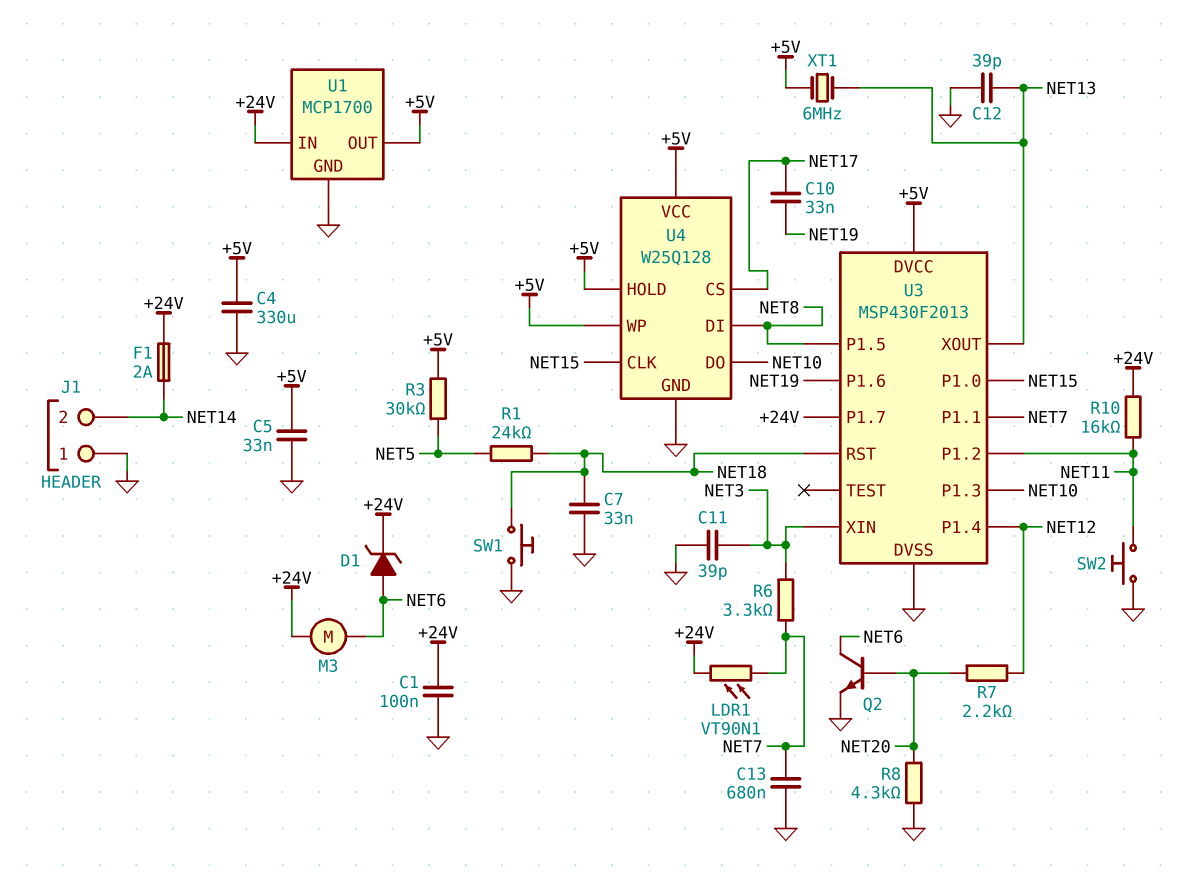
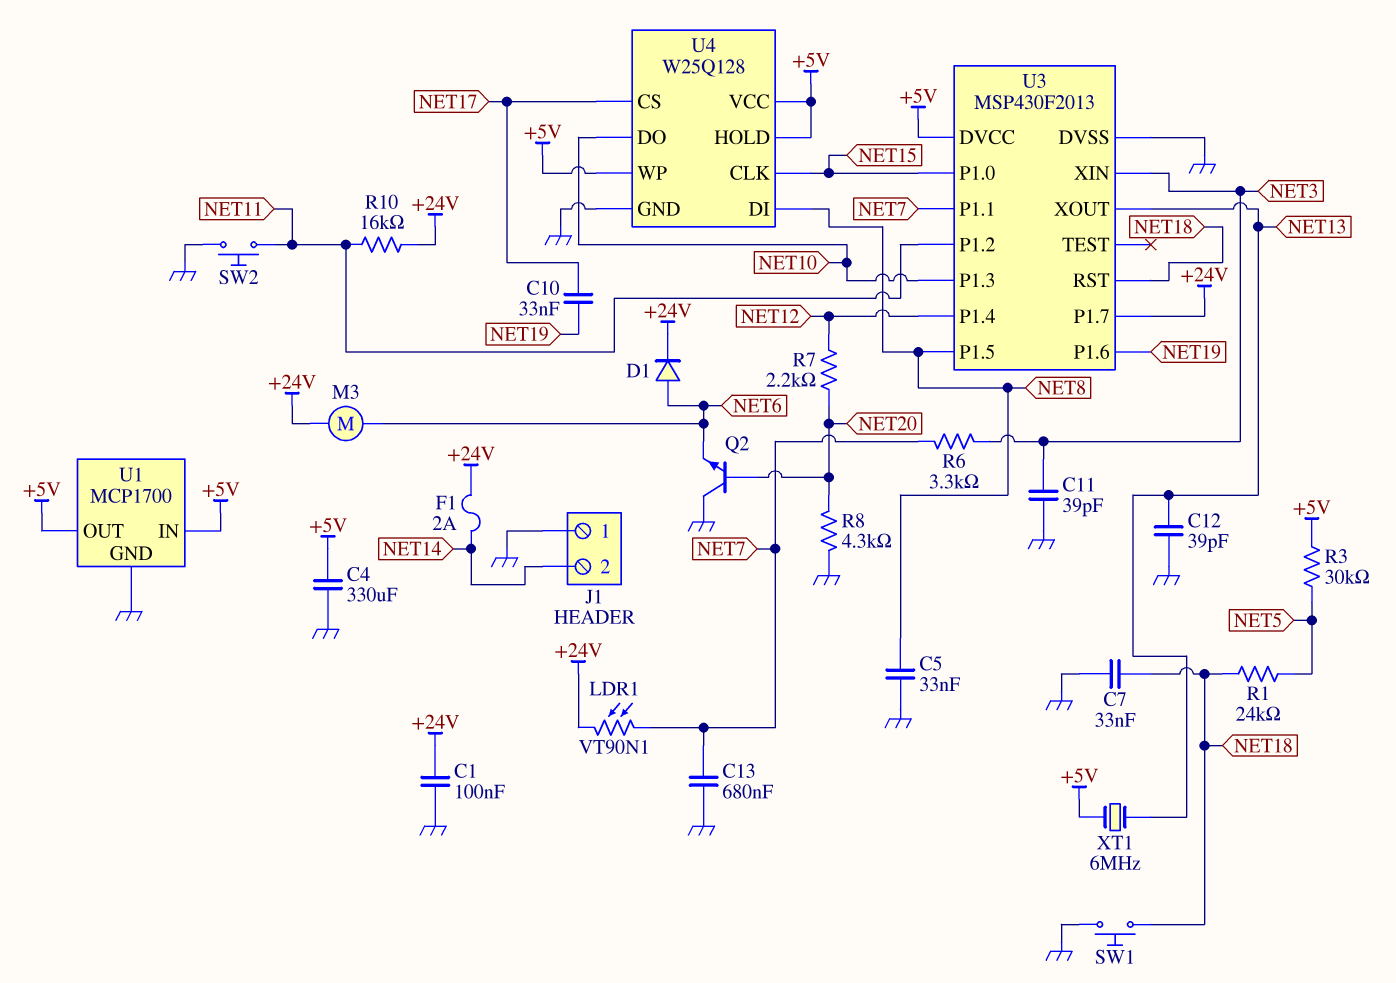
C5: 33nF (+5V, GND) -> 33nF (GND, NET8)
D1: zener (A NET6, K +24V) -> diode (A NET6, K +24V)
Q2: NPN (B NET20, C NET6, E GND) -> NPN (B NET20, C GND, E NET6)
U1 pin IN: +24V -> +5V

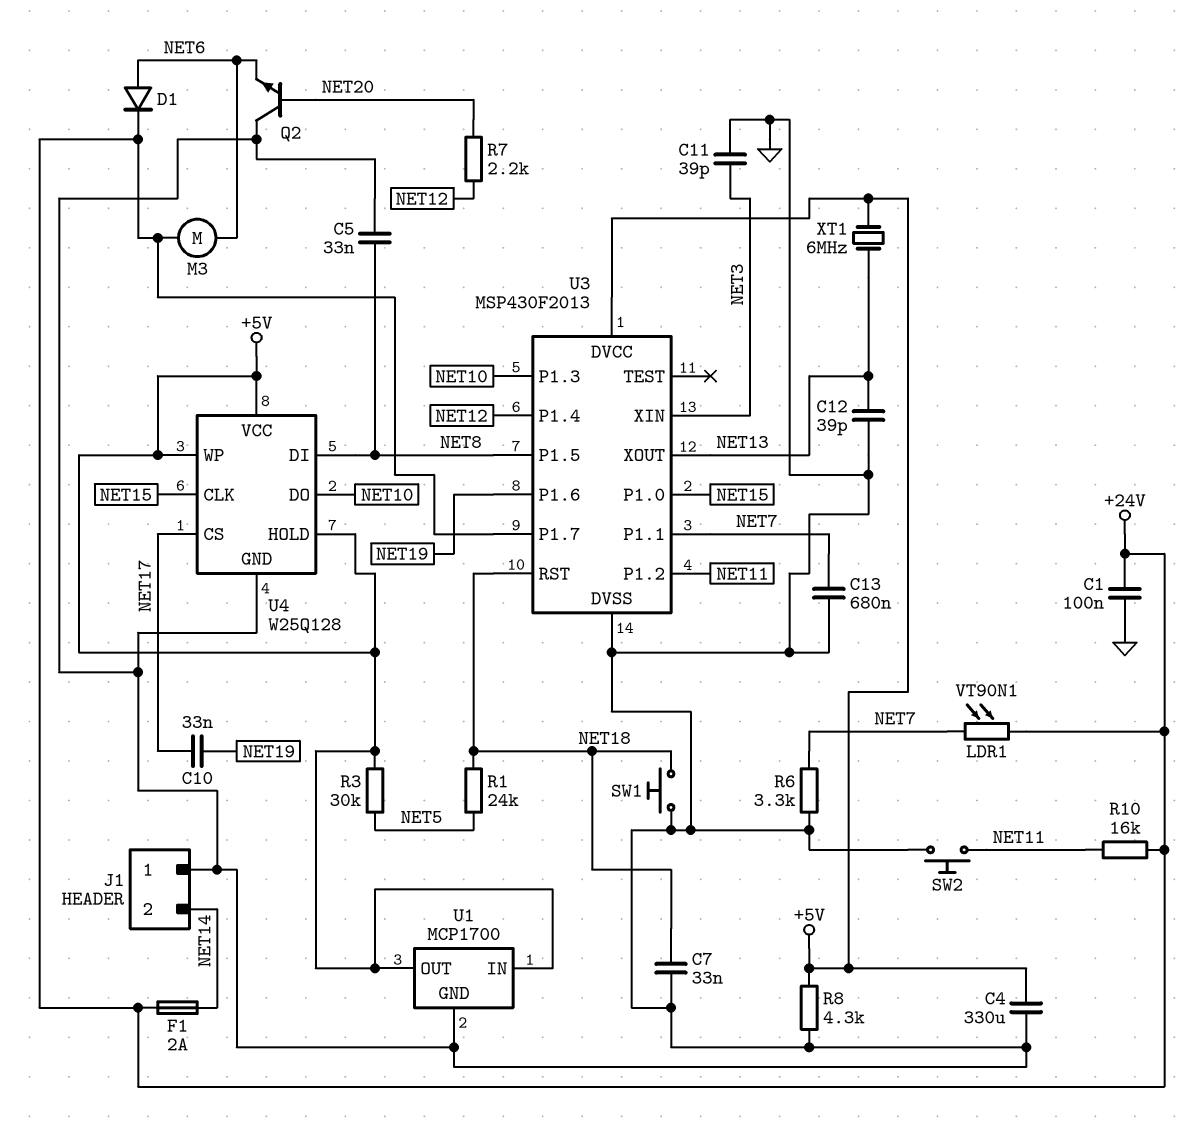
R6: 3.3k (NET3, NET7) -> 3.3k (GND, NET7)
R8: 4.3k (GND, NET20) -> 4.3k (+5V, GND)

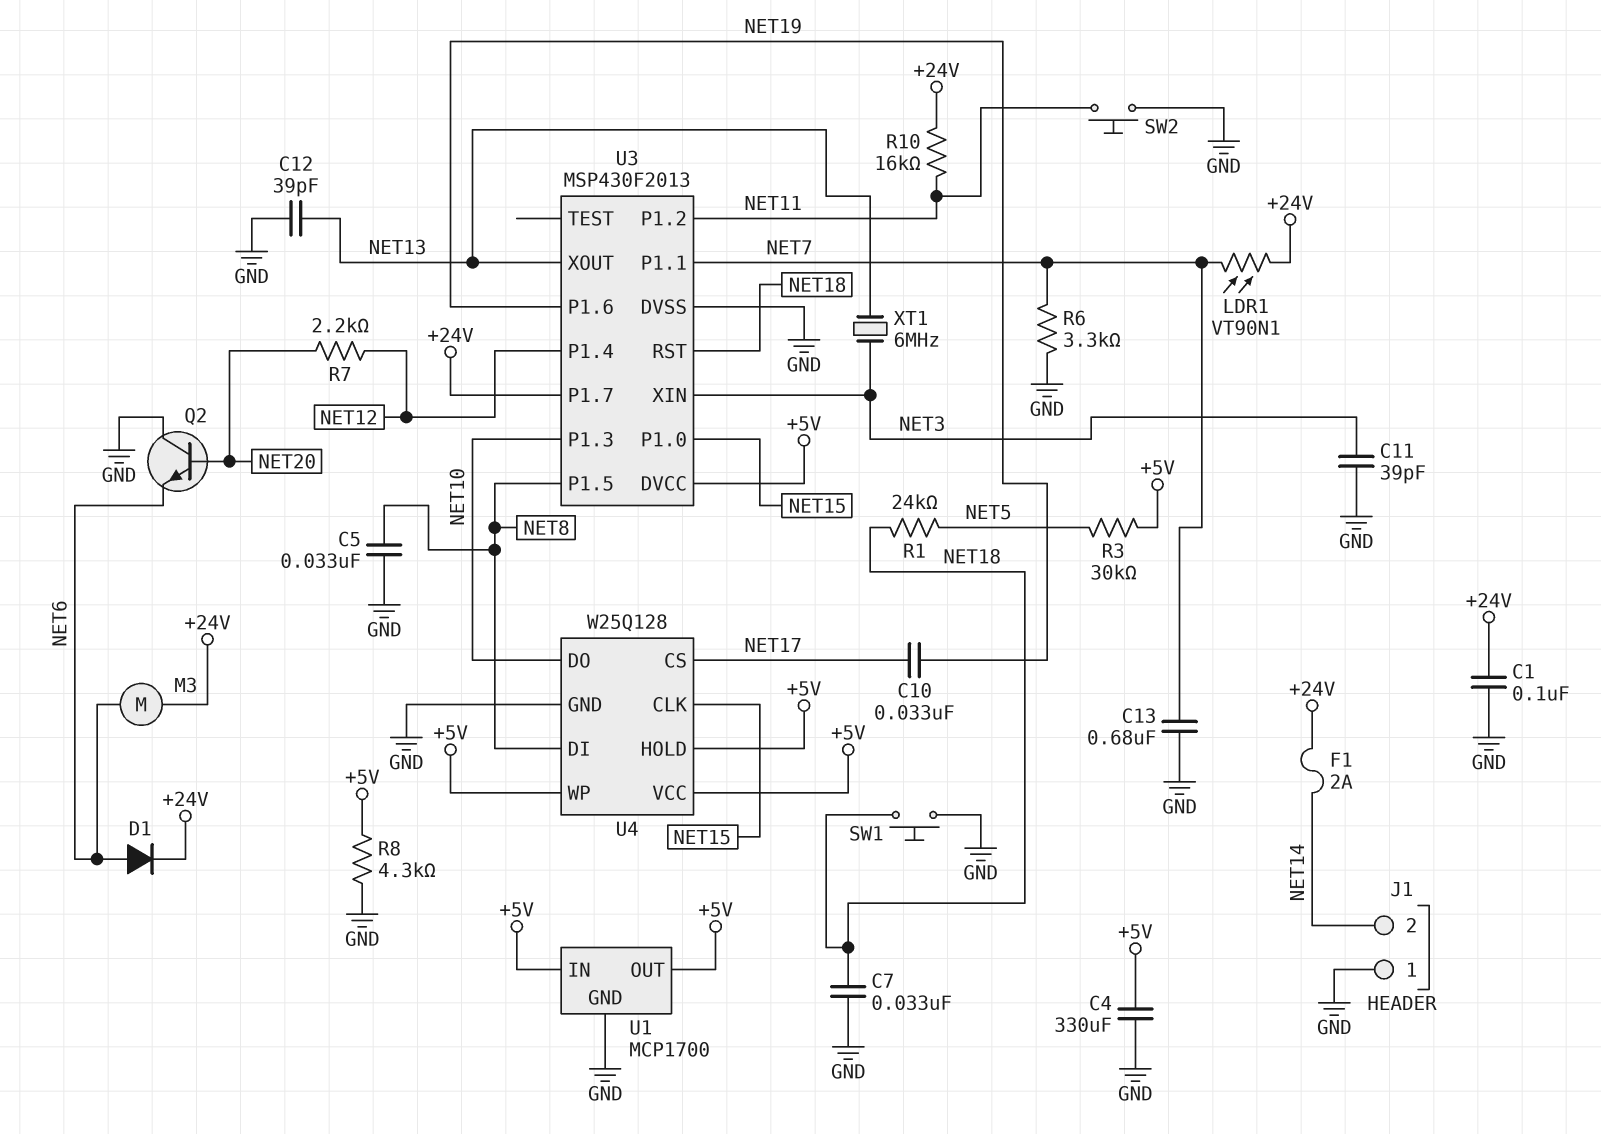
XT1: 6MHz (+5V, NET13) -> 6MHz (NET3, NET13)

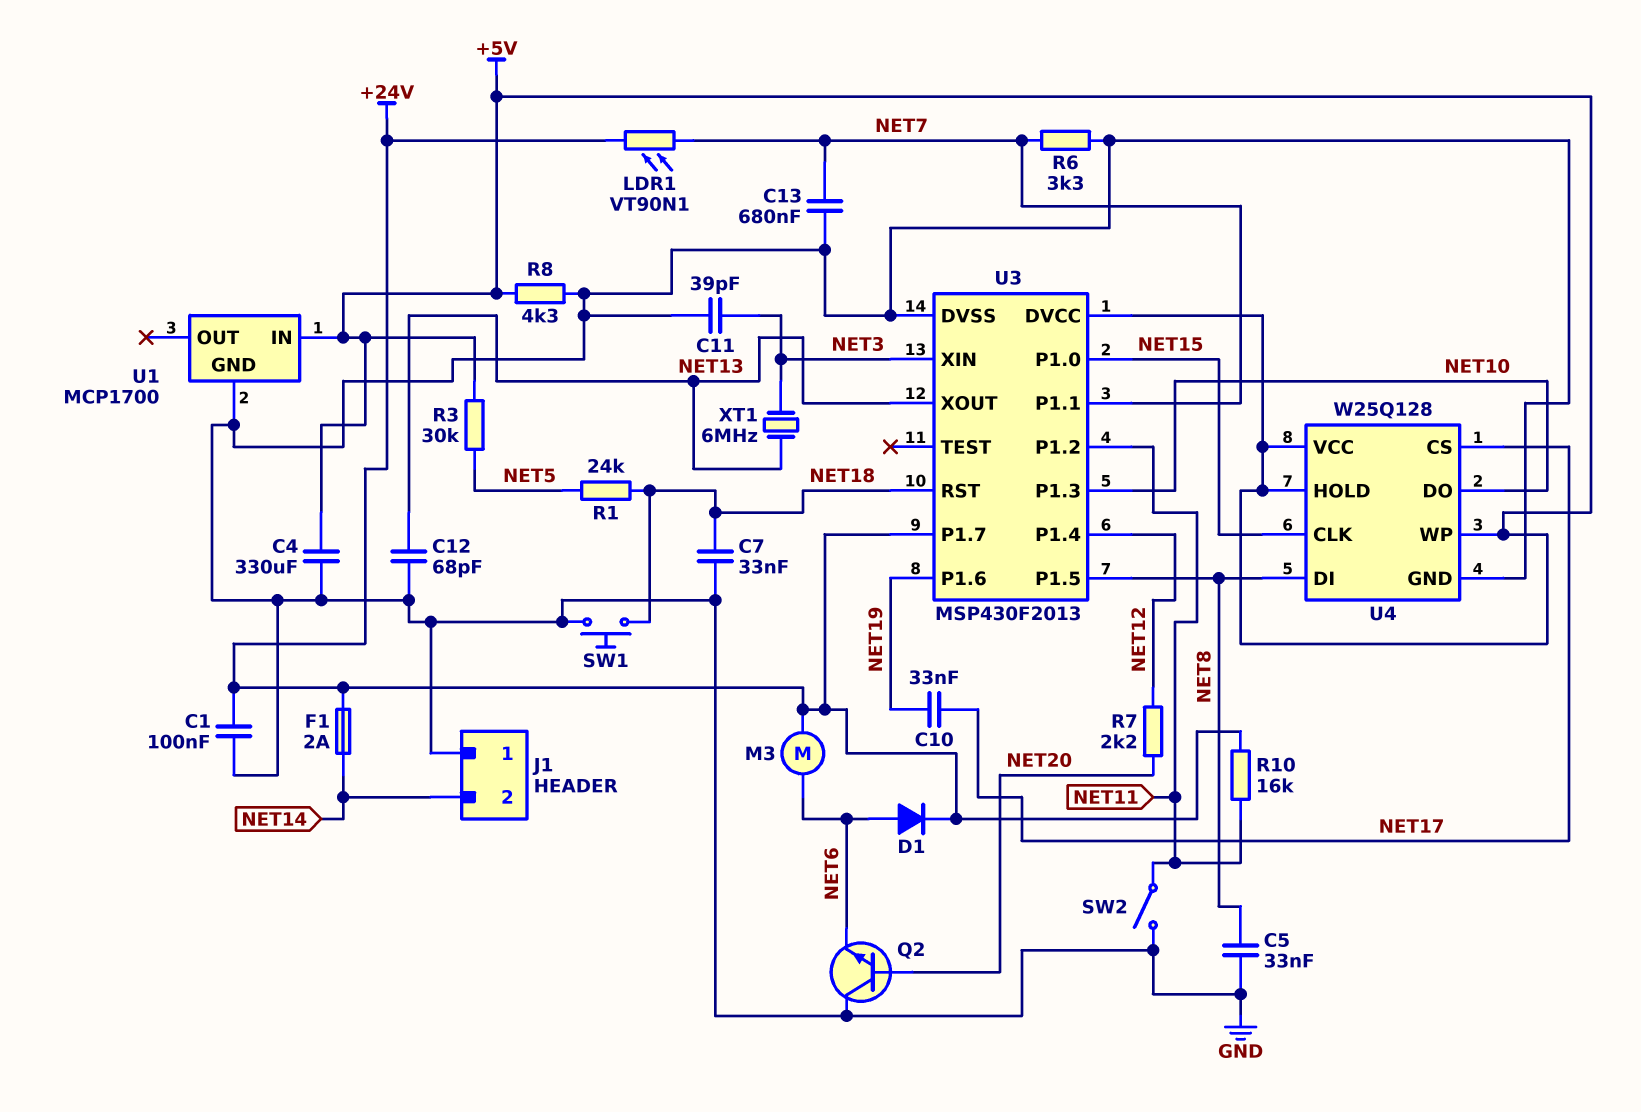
C12: 39pF (GND, NET13) -> 68pF (GND, NET13)
SW2: button (GND, NET11) -> switch (GND, NET11)
U1 pin OUT: +5V -> none

